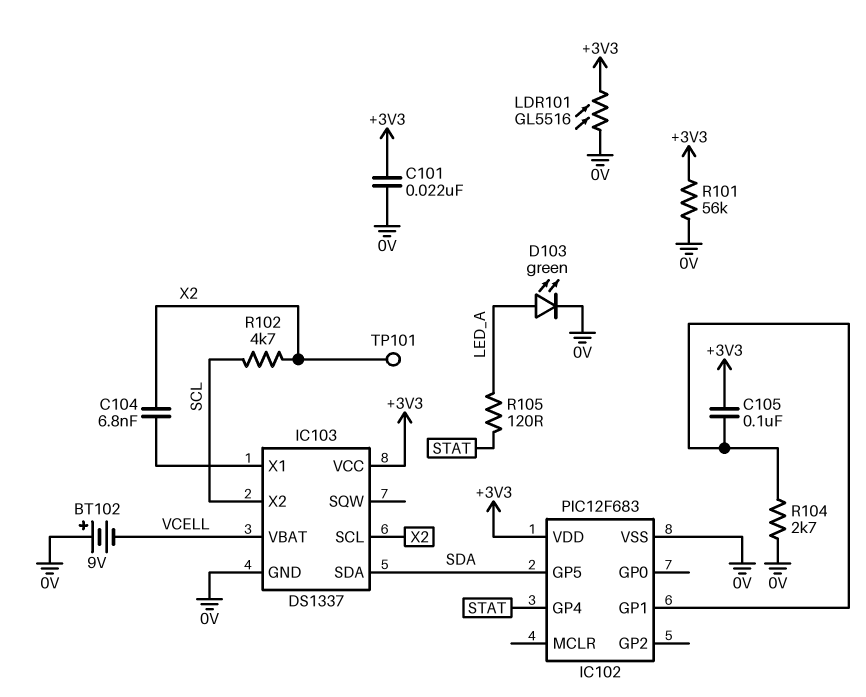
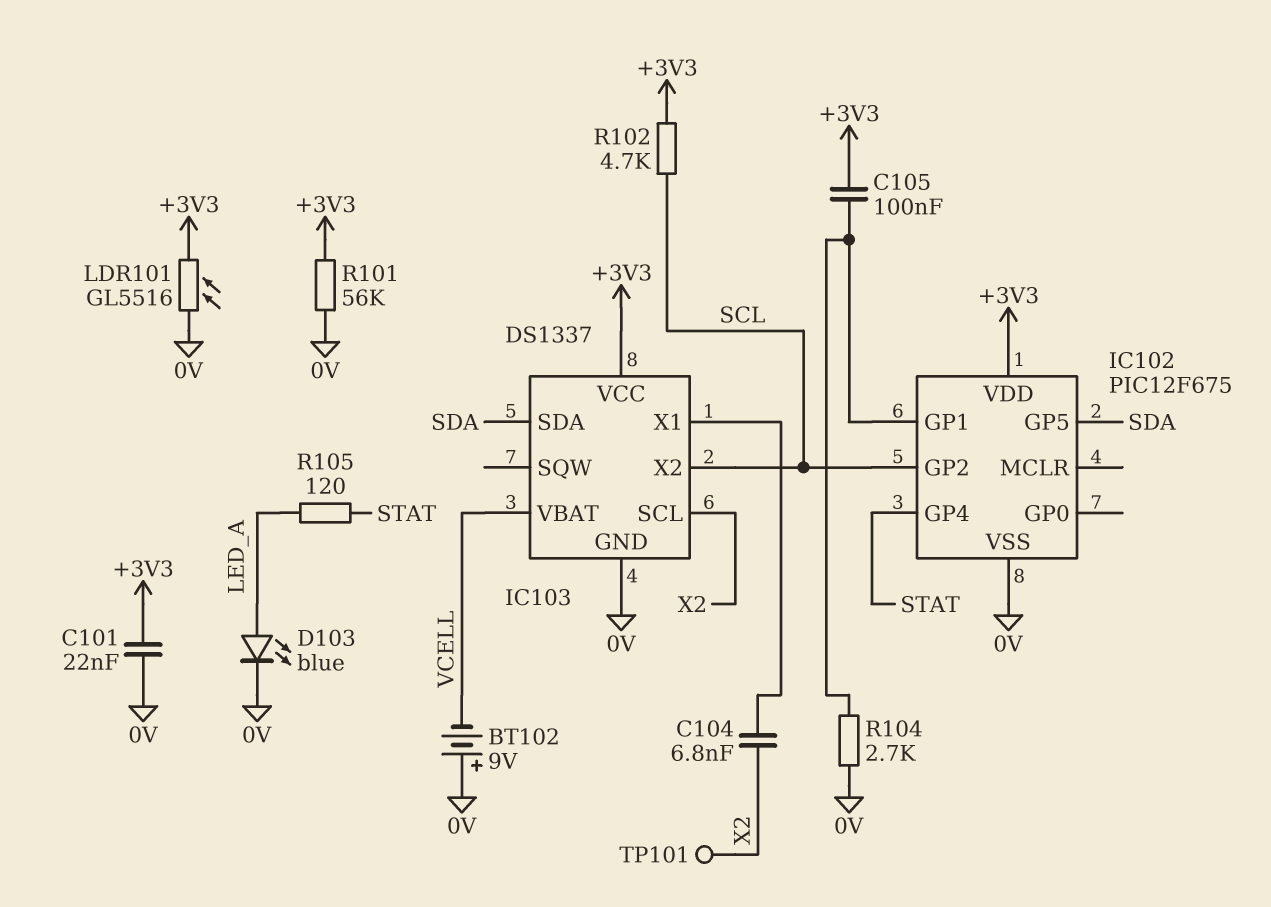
D103: LED green (A LED_A, K 0V) -> LED blue (A LED_A, K 0V)
IC102: PIC12F683 -> PIC12F675
IC102 pin GP2: none -> SCL
R102: 4.7k (SCL, X2) -> 4.7k (+3V3, SCL)

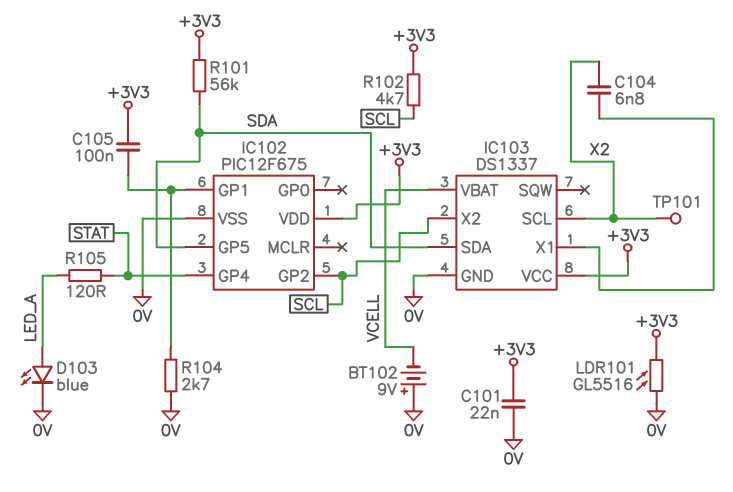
R101: 56k (+3V3, 0V) -> 56k (+3V3, SDA)

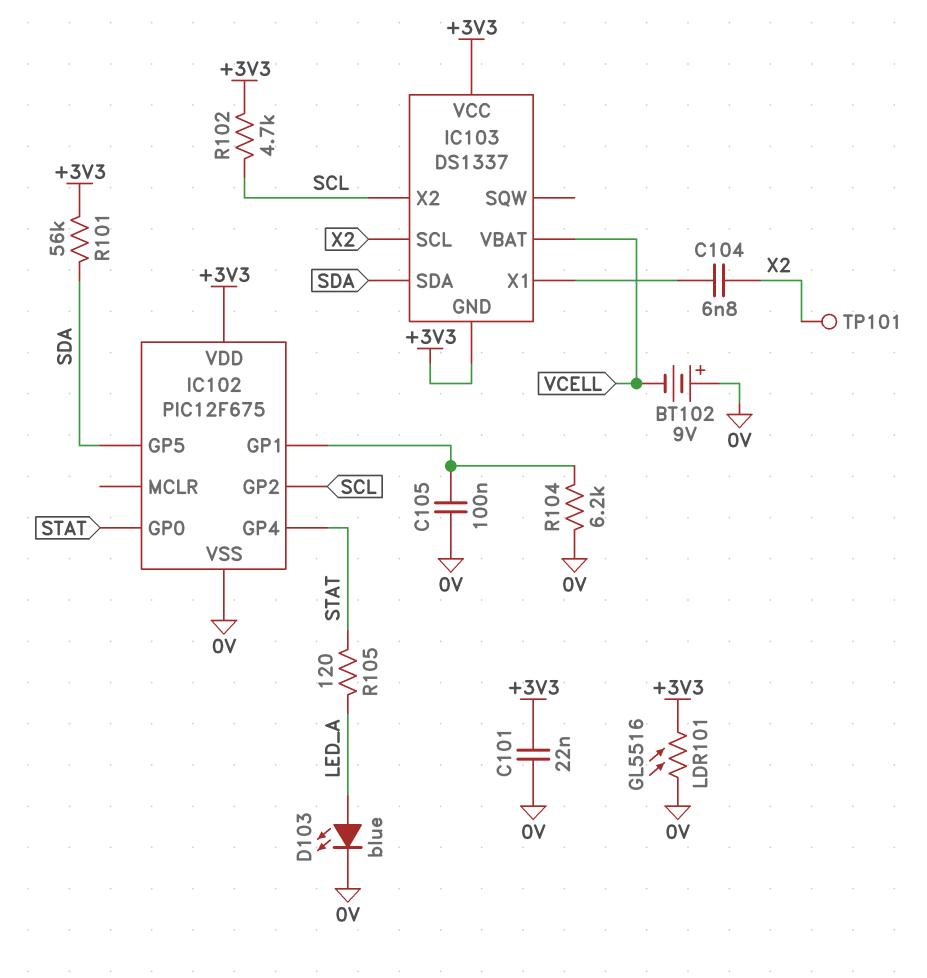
C105: 100nF (+3V3, IC102/GP1) -> 100nF (0V, IC102/GP1)
IC102 pin GP0: none -> STAT
IC103 pin GND: 0V -> +3V3
R104: 2.7k (0V, IC102/GP1) -> 6.2k (0V, IC102/GP1)

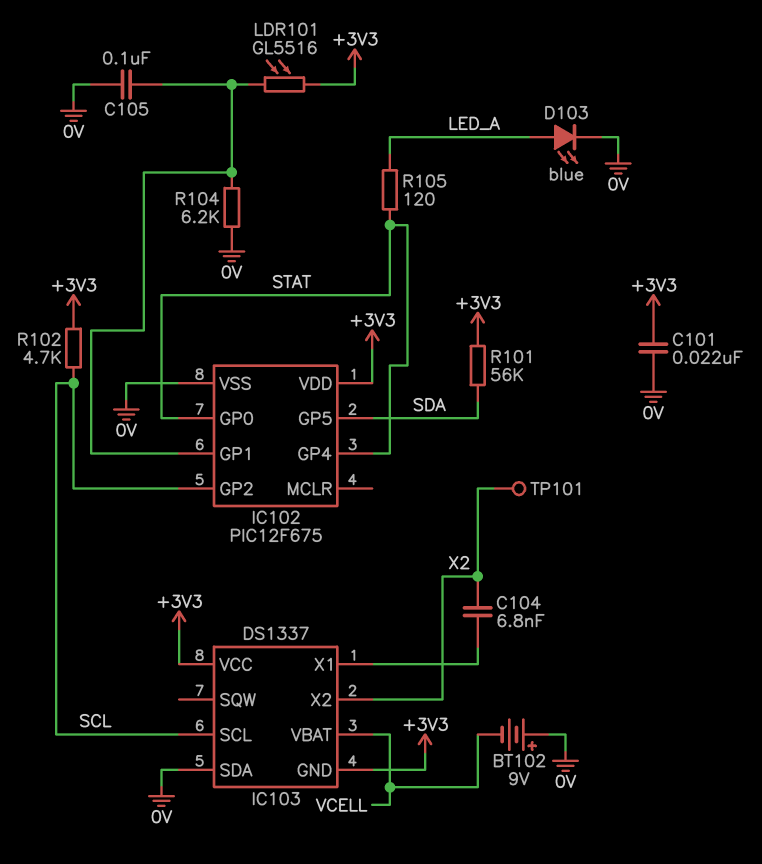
IC103 pin SCL: X2 -> SCL
IC103 pin SDA: SDA -> 0V
IC103 pin X2: SCL -> X2
LDR101: GL5516 (+3V3, 0V) -> GL5516 (+3V3, IC102/GP1)

